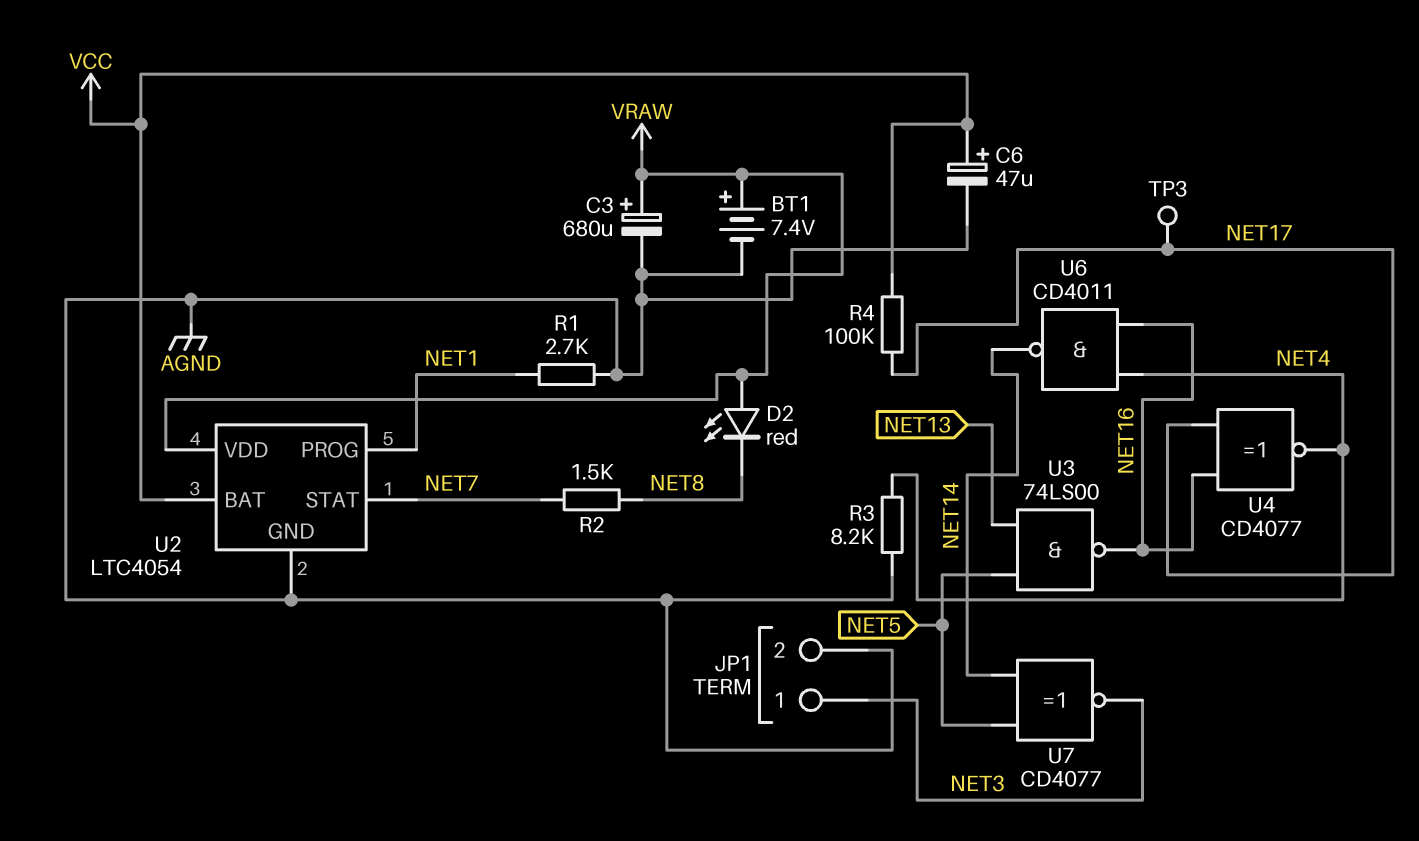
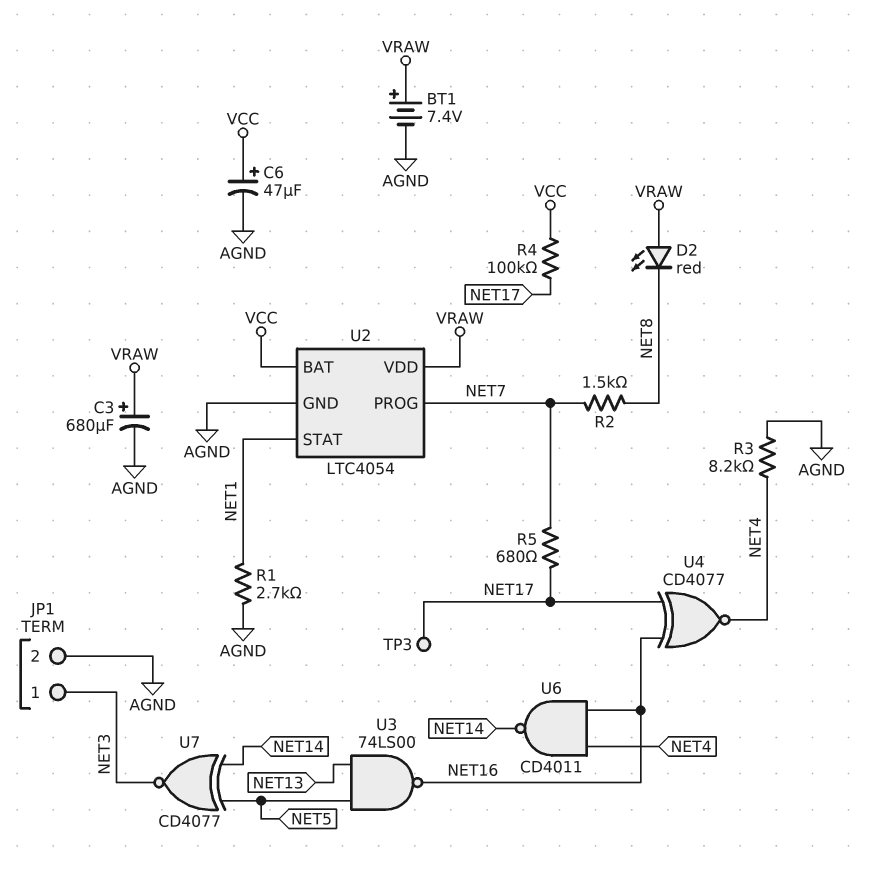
R5: none -> 680 (NET7, NET17)
U2 pin PROG: NET1 -> NET7
U2 pin STAT: NET7 -> NET1

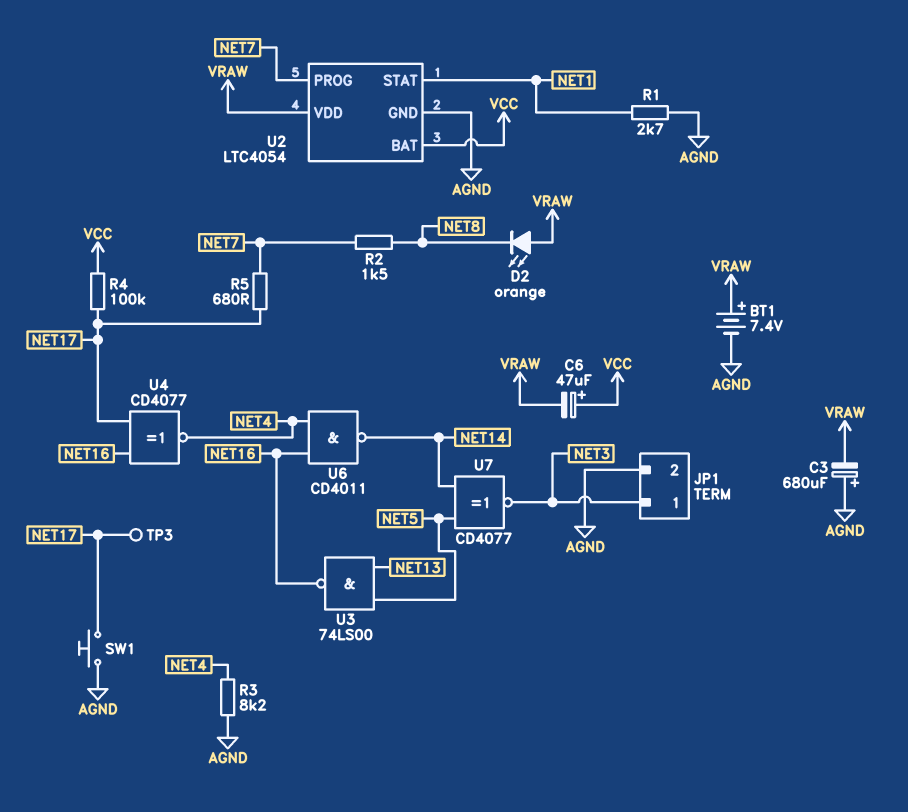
C3: 680uF (plus VRAW, minus AGND) -> 680uF (plus AGND, minus VRAW)
C6: 47uF (plus VCC, minus AGND) -> 47uF (plus VCC, minus VRAW)
D2: LED red (A VRAW, K NET8) -> LED orange (A VRAW, K NET8)
SW1: none -> button (AGND, NET17)

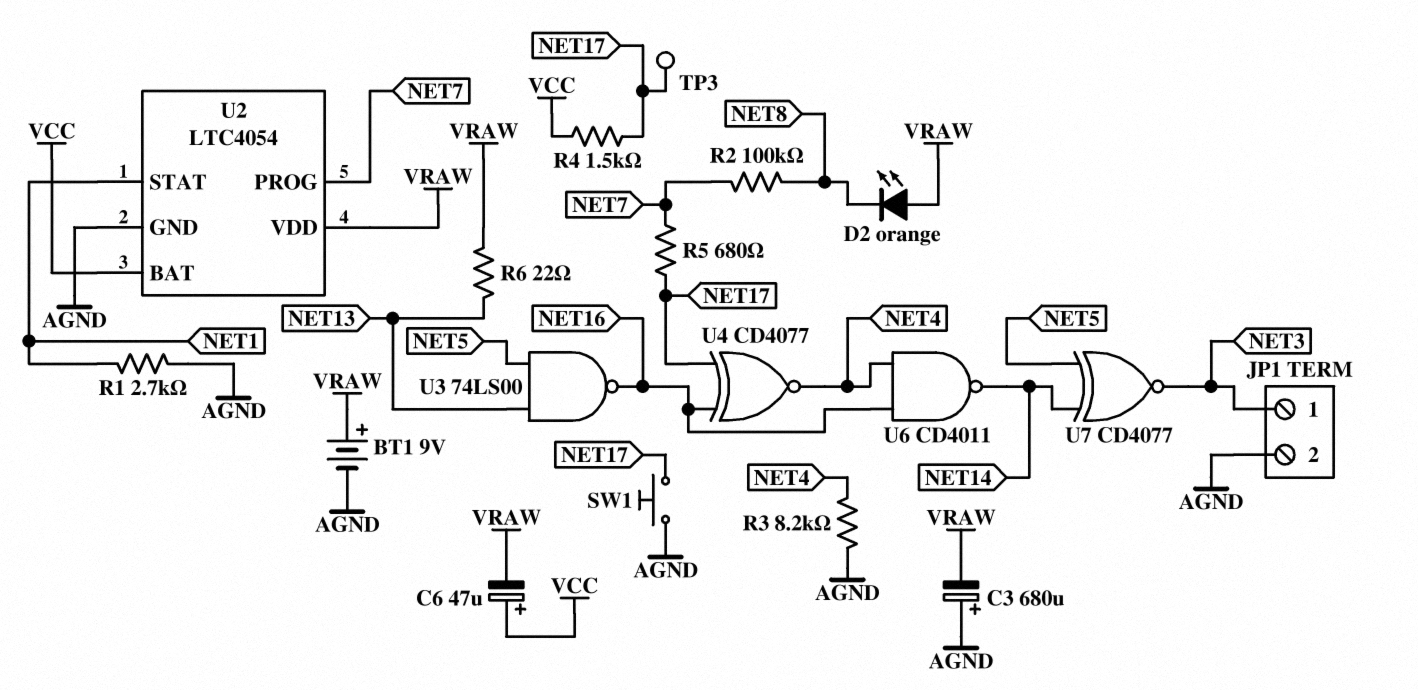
BT1: 7.4V (plus VRAW, minus AGND) -> 9V (plus VRAW, minus AGND)
R2: 1.5k (NET7, NET8) -> 100k (NET7, NET8)
R4: 100k (NET17, VCC) -> 1.5k (NET17, VCC)
R6: none -> 22 (NET13, VRAW)

